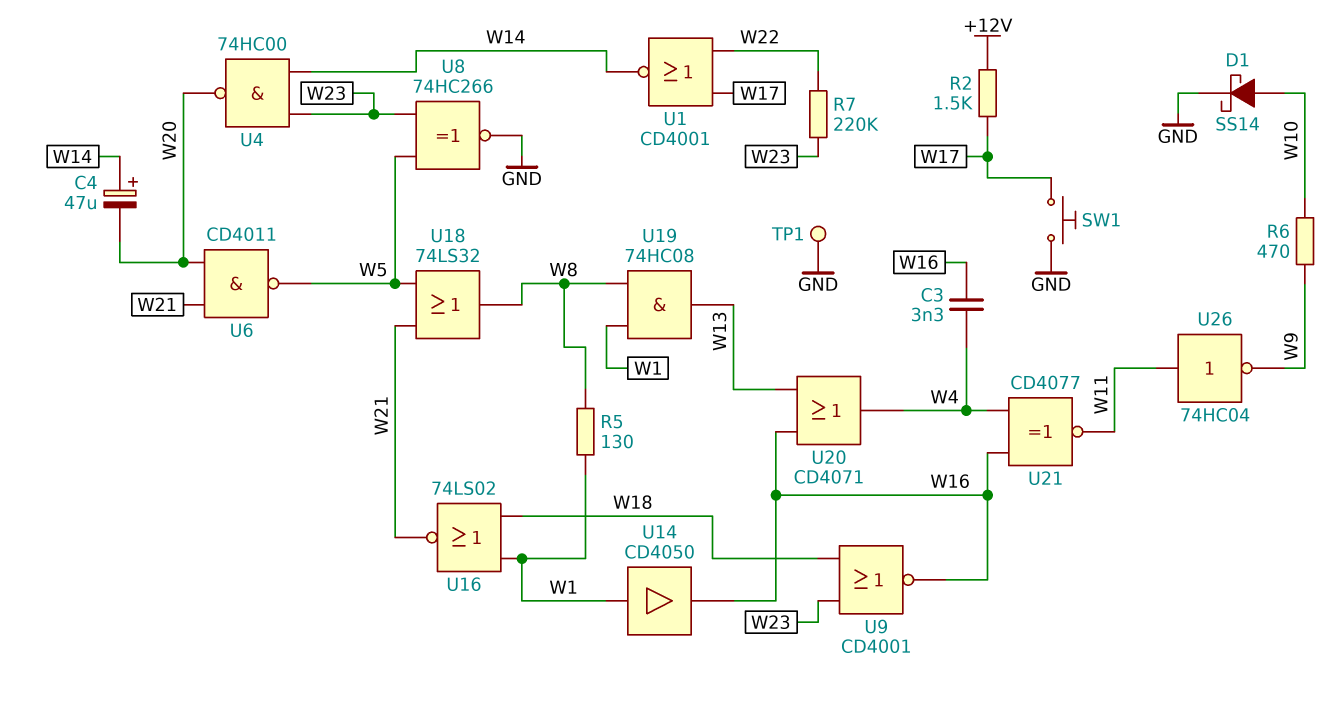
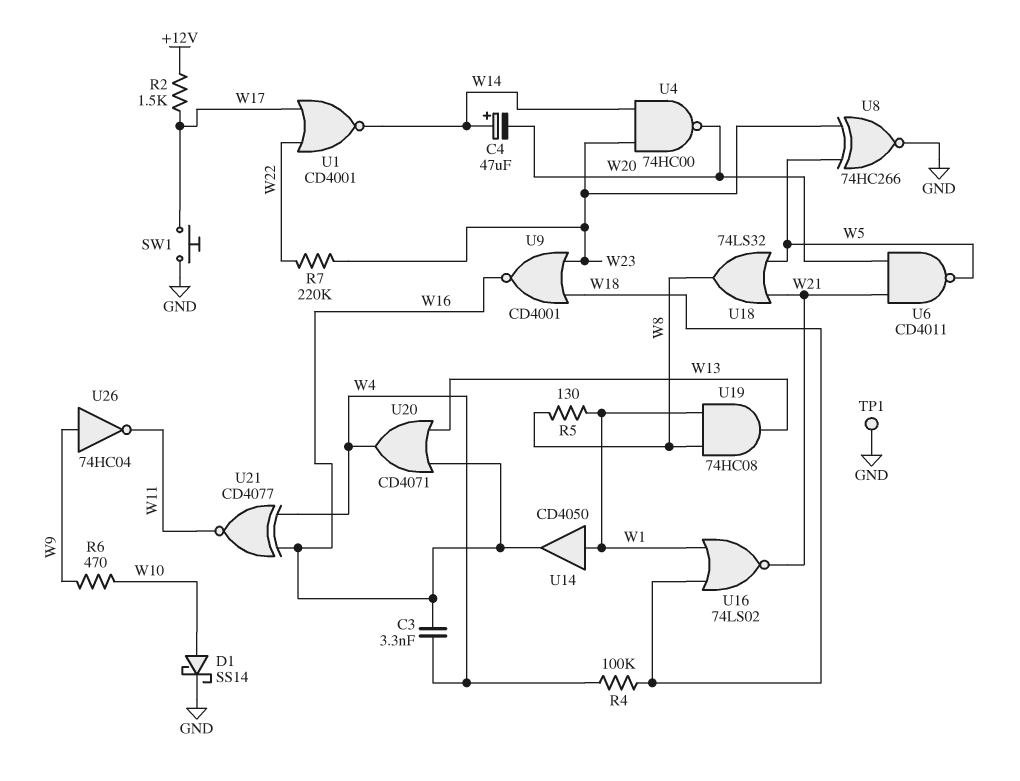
R4: none -> 100k (W4, W18)
U26: NOT 74HC04 (in W11, out W9) -> NOT 74HC04 (in W9, out W11)

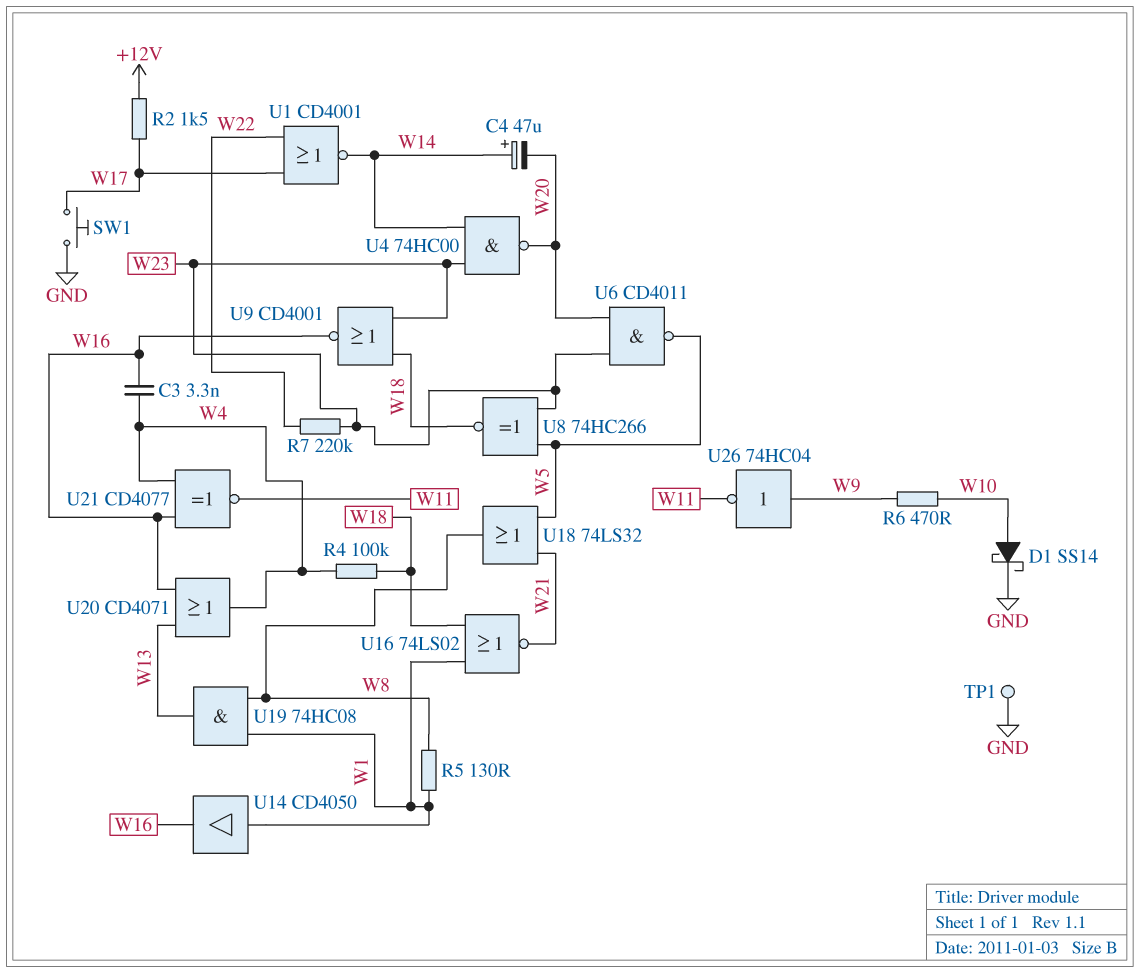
U6: NAND CD4011 (in W20, in W21, out W5) -> NAND CD4011 (in W20, in W23, out W5)
U8: XNOR 74HC266 (in W5, in W23, out GND) -> XNOR 74HC266 (in W5, in W23, out W18)

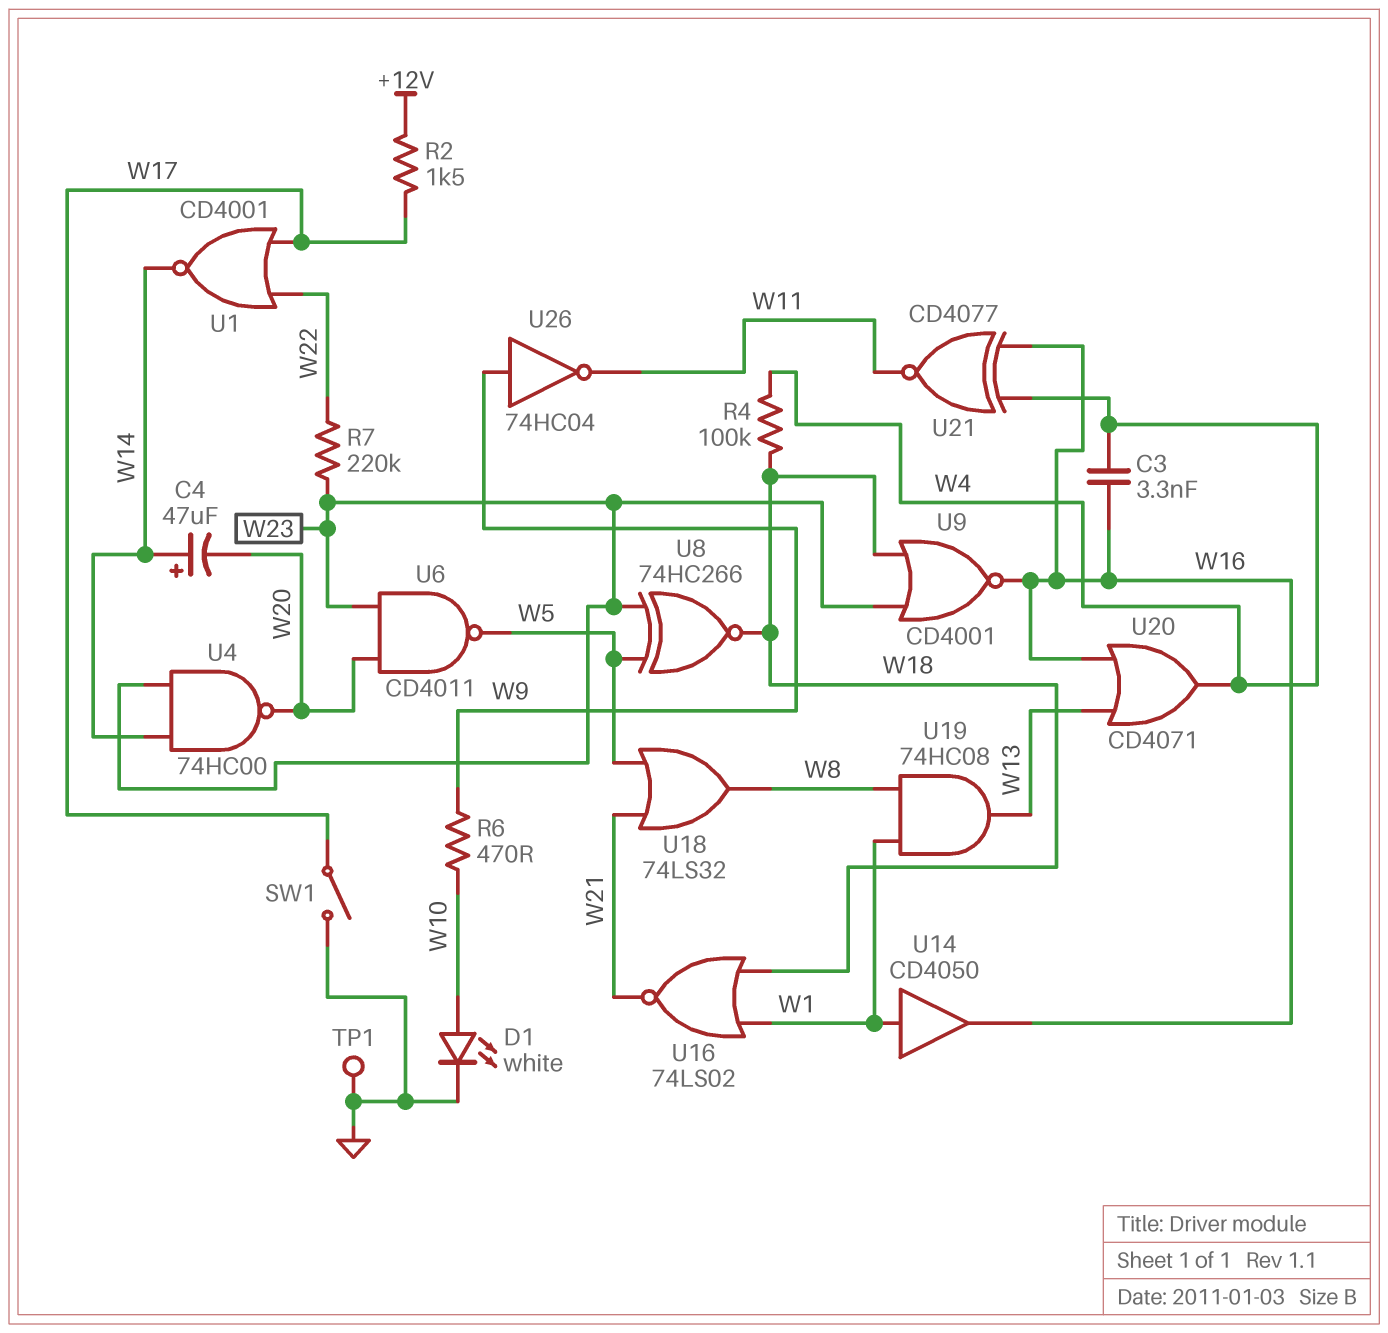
D1: schottky SS14 (A W10, K GND) -> LED white (A W10, K GND)
R5: 130 (W1, W8) -> none
SW1: button (GND, W17) -> switch (GND, W17)

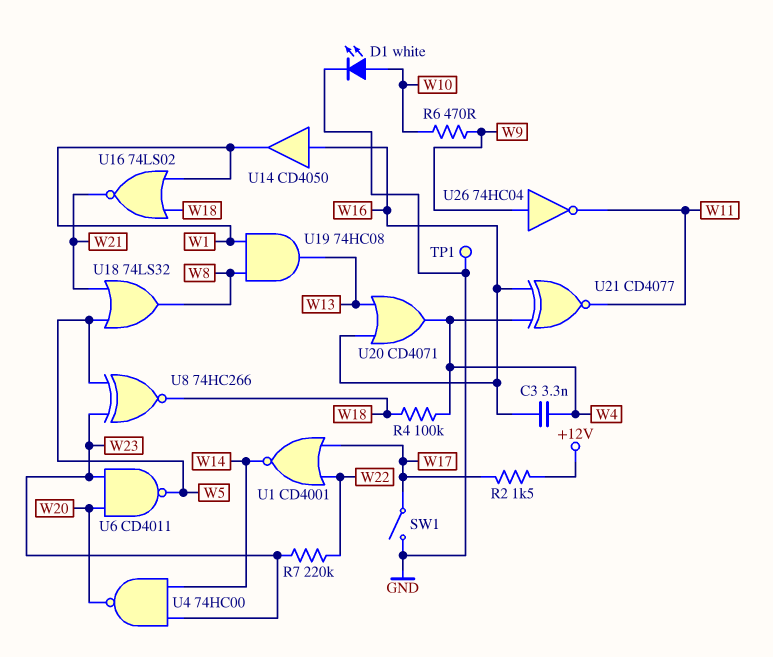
C4: 47uF (plus W14, minus W20) -> none
U9: NOR CD4001 (in W18, in W23, out W16) -> none
U14: buffer CD4050 (in W1, out W16) -> buffer CD4050 (in W16, out W1)

